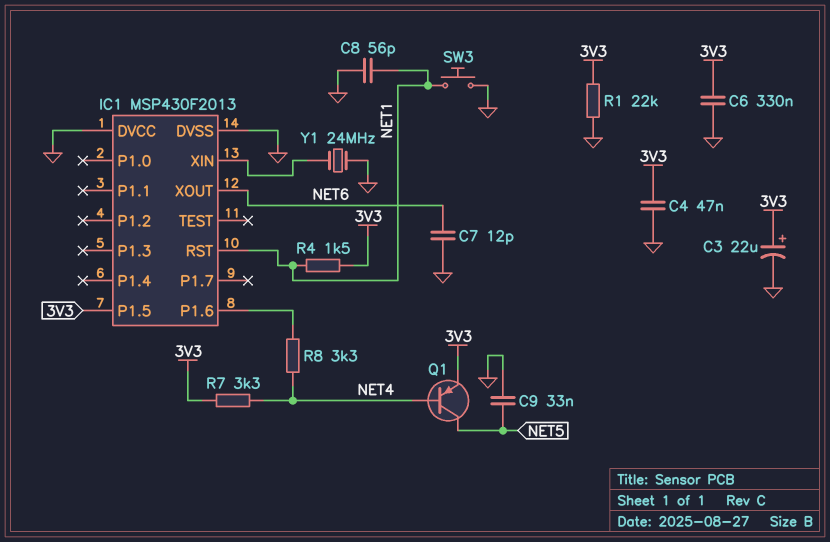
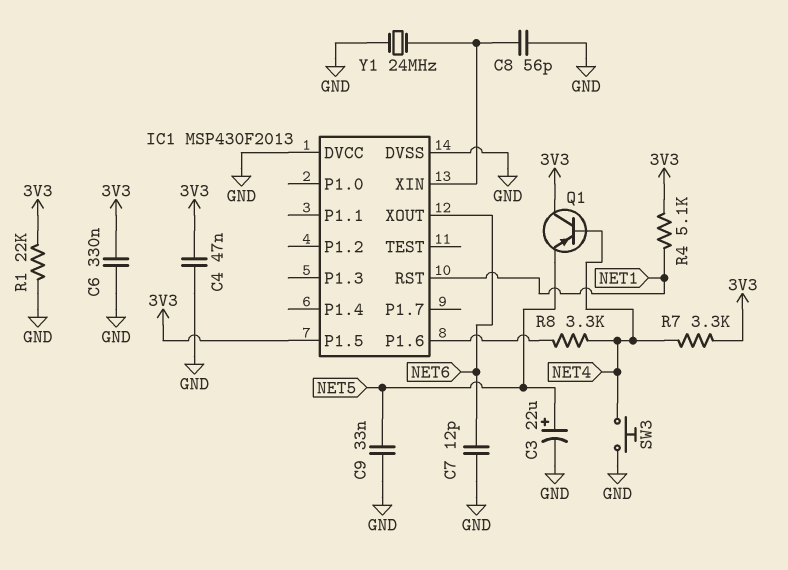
C3: 22uF (plus 3V3, minus GND) -> 22uF (plus NET5, minus GND)
C8: 56pF (GND, NET1) -> 56pF (GND, IC1/XIN)
Q1: PNP (B NET4, C NET5, E 3V3) -> PNP (B NET4, C 3V3, E NET5)
R4: 1.5k (3V3, NET1) -> 5.1k (3V3, NET1)
SW3: button (GND, NET1) -> button (GND, NET4)

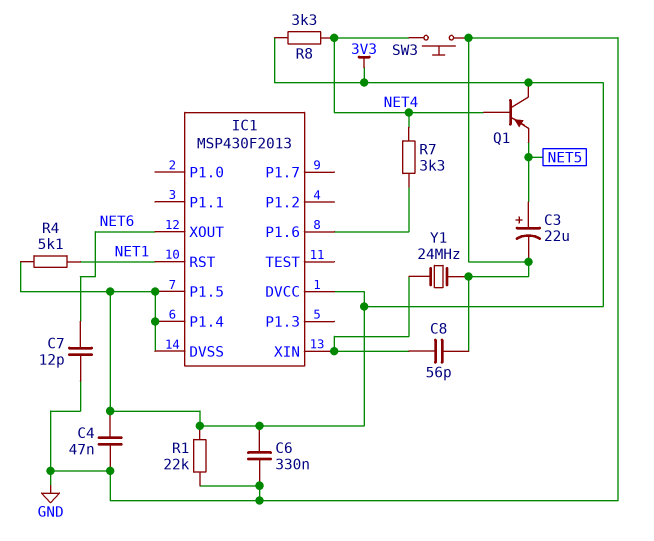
C9: 33nF (GND, NET5) -> none
IC1 pin DVCC: GND -> 3V3
IC1 pin DVSS: GND -> 3V3
IC1 pin P1.4: none -> 3V3
R7: 3.3k (3V3, NET4) -> 3.3k (IC1/P1.6, NET4)
R8: 3.3k (IC1/P1.6, NET4) -> 3.3k (3V3, NET4)

